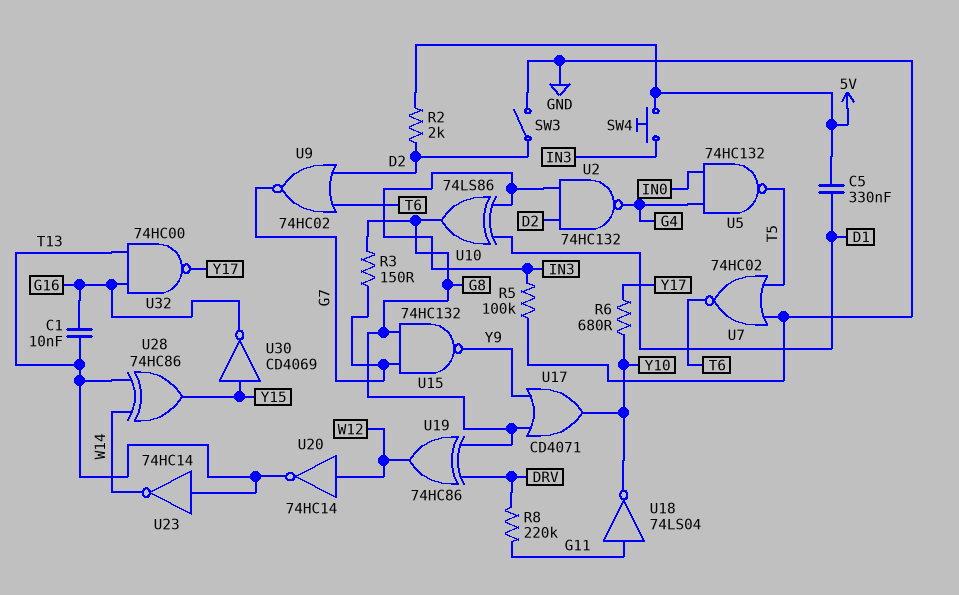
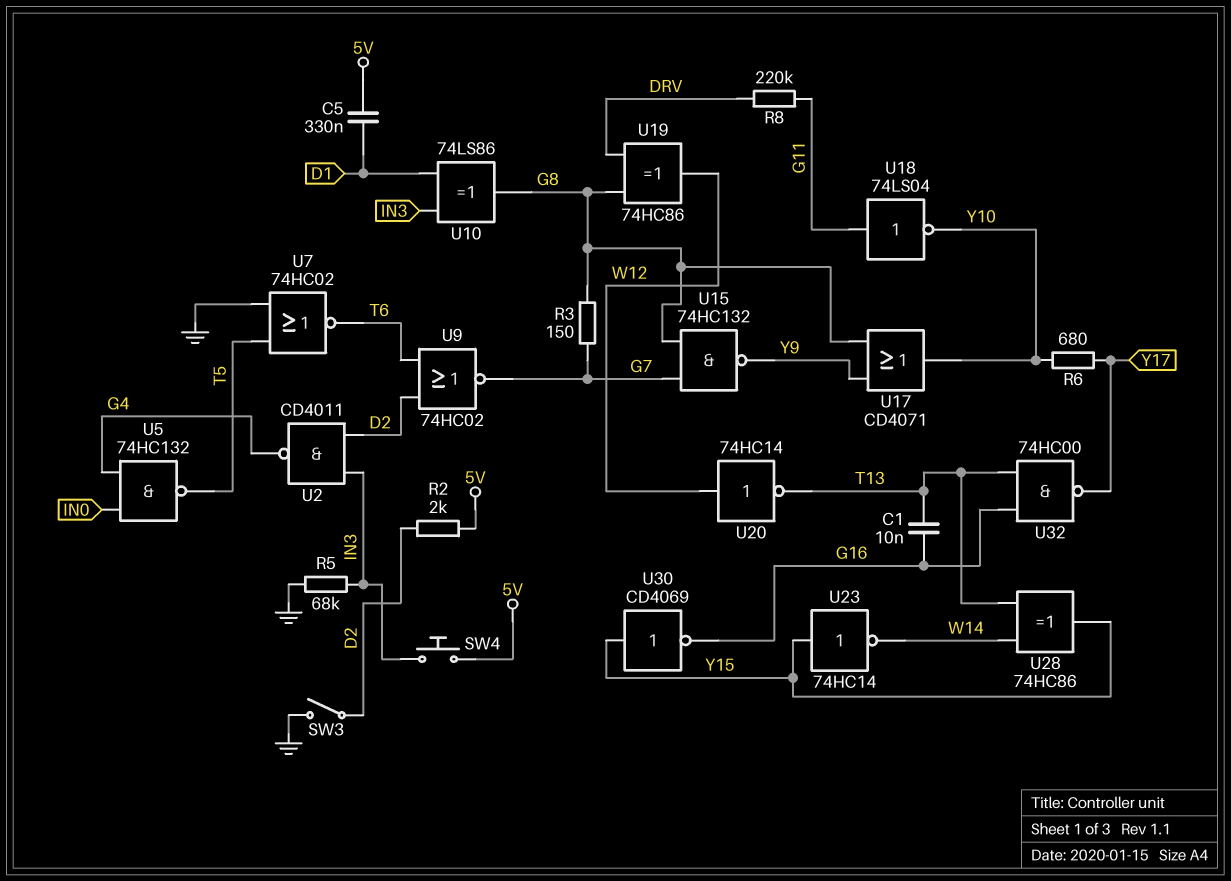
R5: 100k (GND, IN3) -> 68k (GND, IN3)
U2: NAND 74HC132 (in D2, in IN3, out G4) -> NAND CD4011 (in D2, in IN3, out G4)
U23: NOT 74HC14 (in T13, out W14) -> NOT 74HC14 (in Y15, out W14)

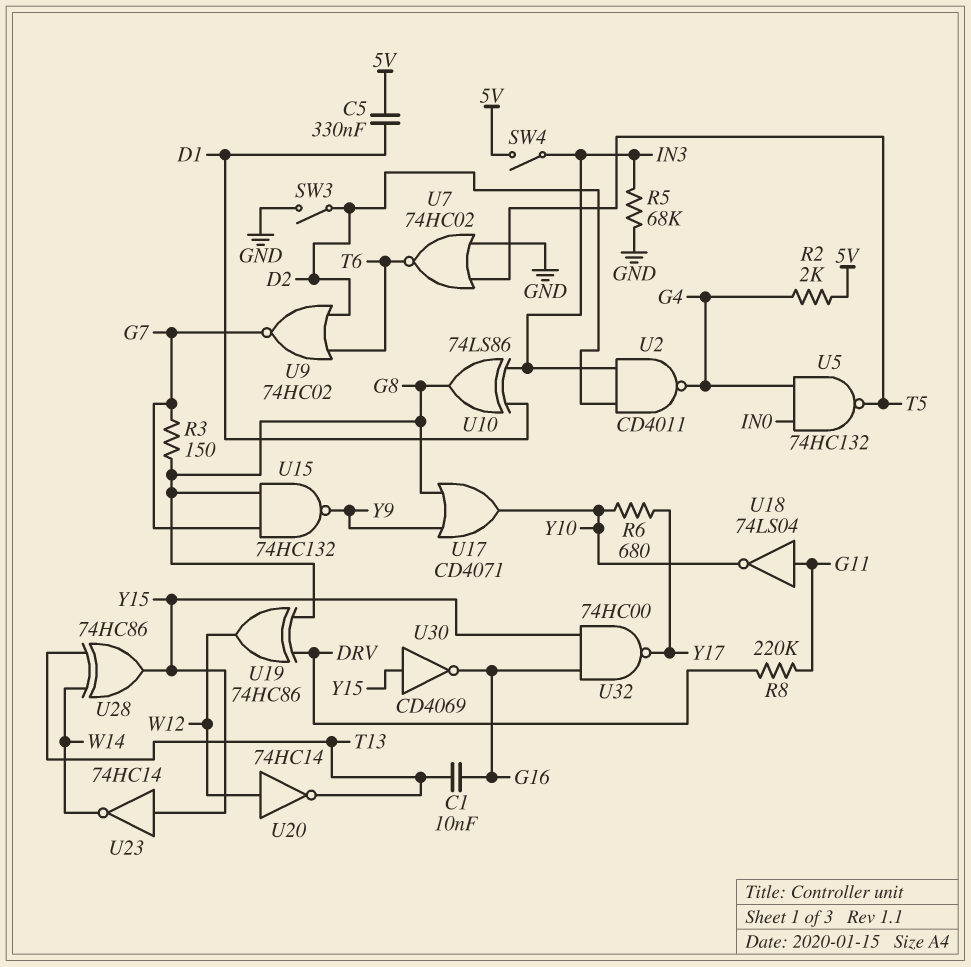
R2: 2k (5V, D2) -> 2k (5V, G4)
SW4: button (5V, IN3) -> switch (5V, IN3)
U32: NAND 74HC00 (in G16, in T13, out Y17) -> NAND 74HC00 (in G16, in Y15, out Y17)

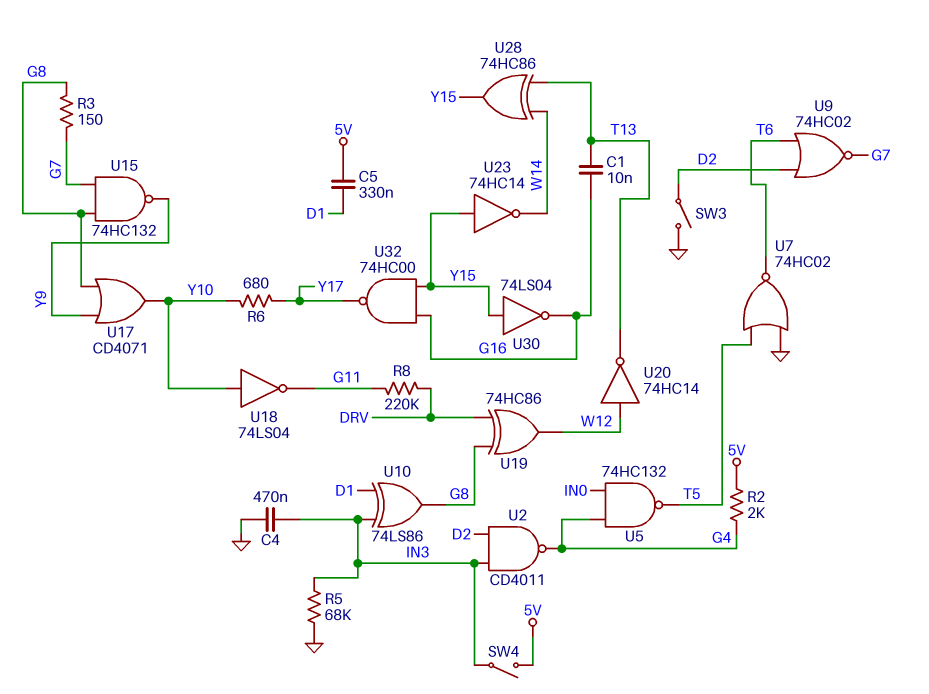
C4: none -> 470nF (GND, IN3)
U18: NOT 74LS04 (in G11, out Y10) -> NOT 74LS04 (in Y10, out G11)
U30: NOT CD4069 (in Y15, out G16) -> NOT 74LS04 (in Y15, out G16)

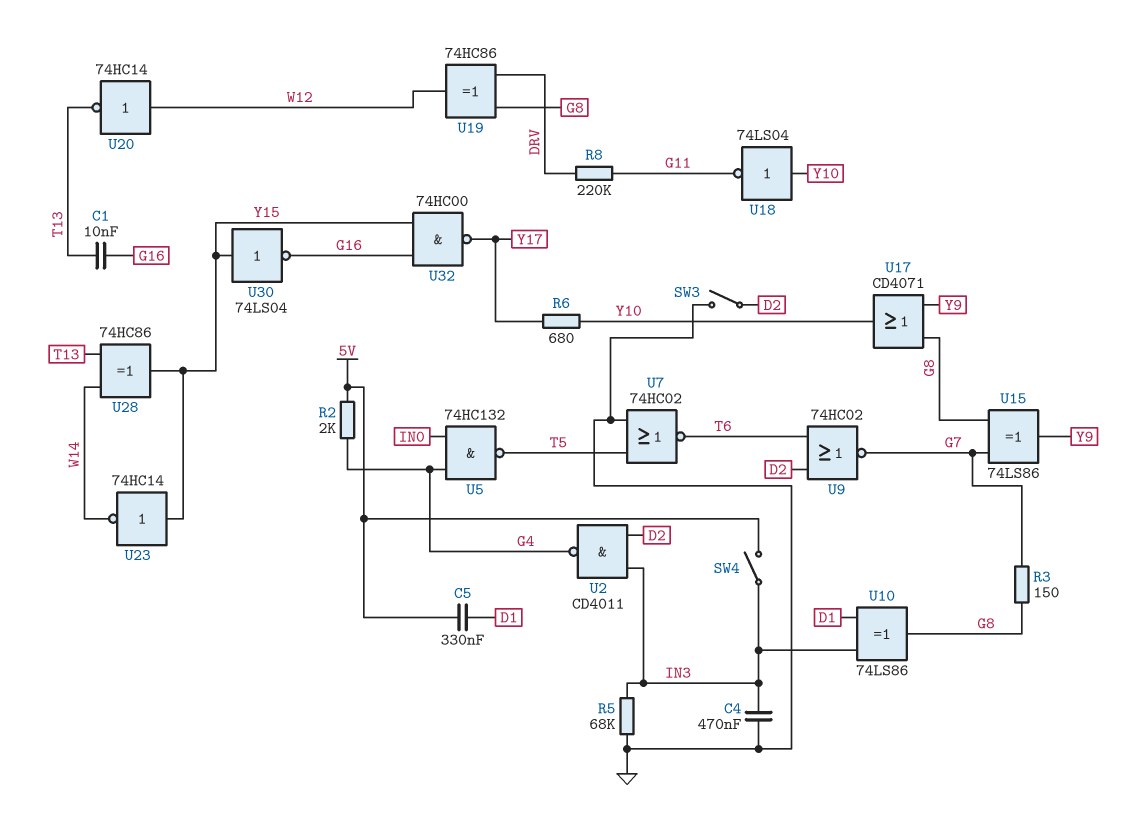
U15: NAND 74HC132 (in G7, in G8, out Y9) -> XOR 74LS86 (in G7, in G8, out Y9)

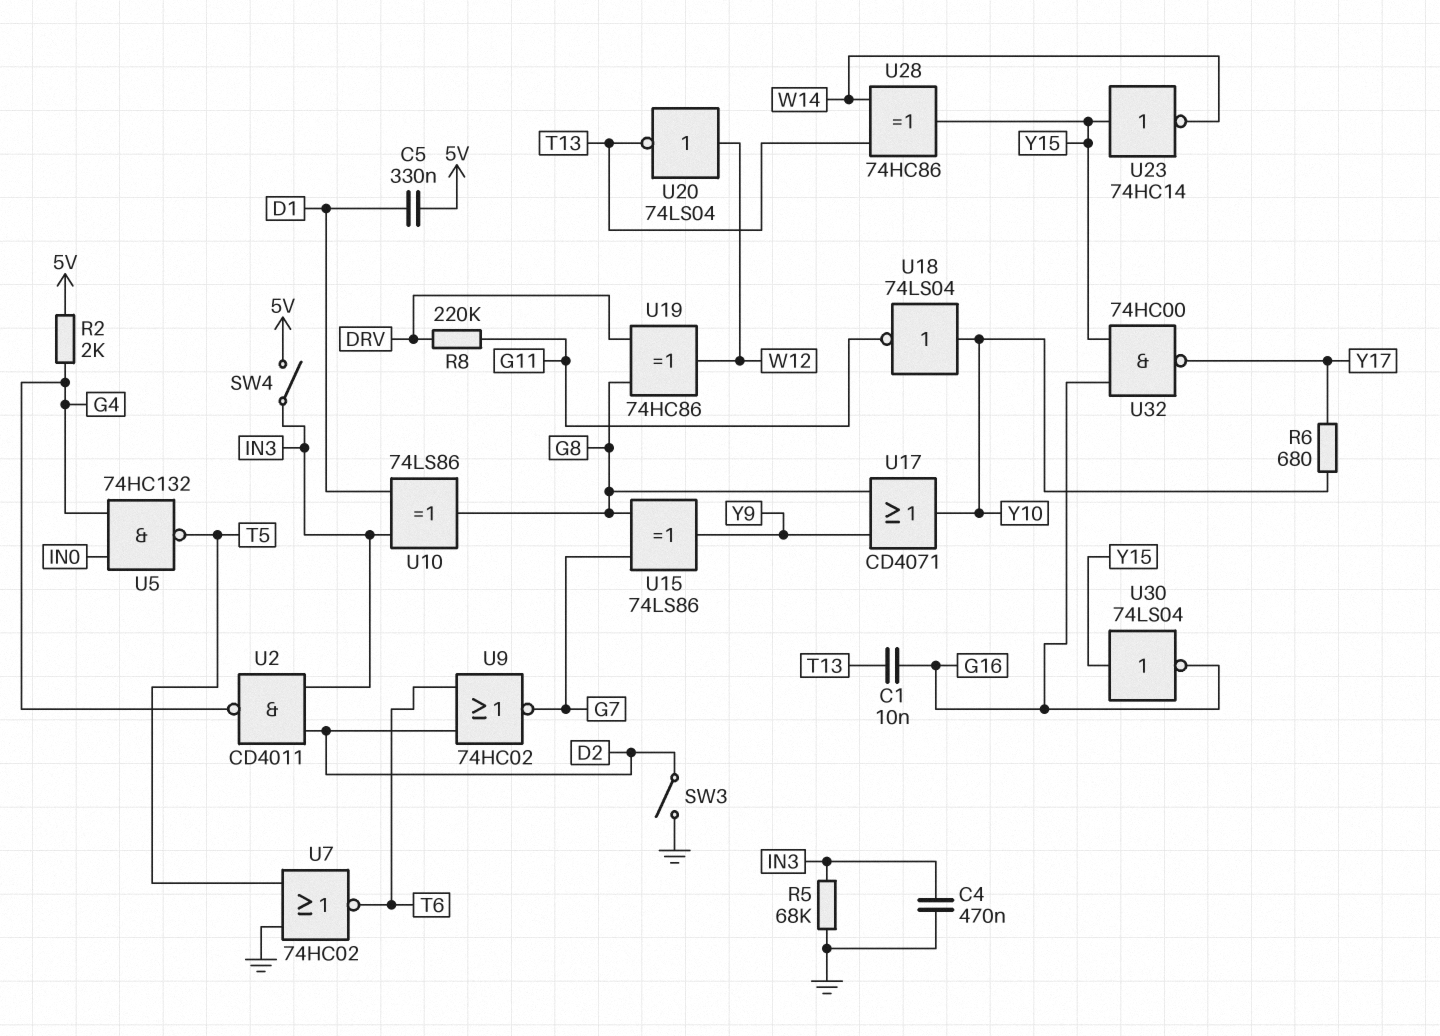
R3: 150 (G7, G8) -> none
U20: NOT 74HC14 (in W12, out T13) -> NOT 74LS04 (in W12, out T13)

